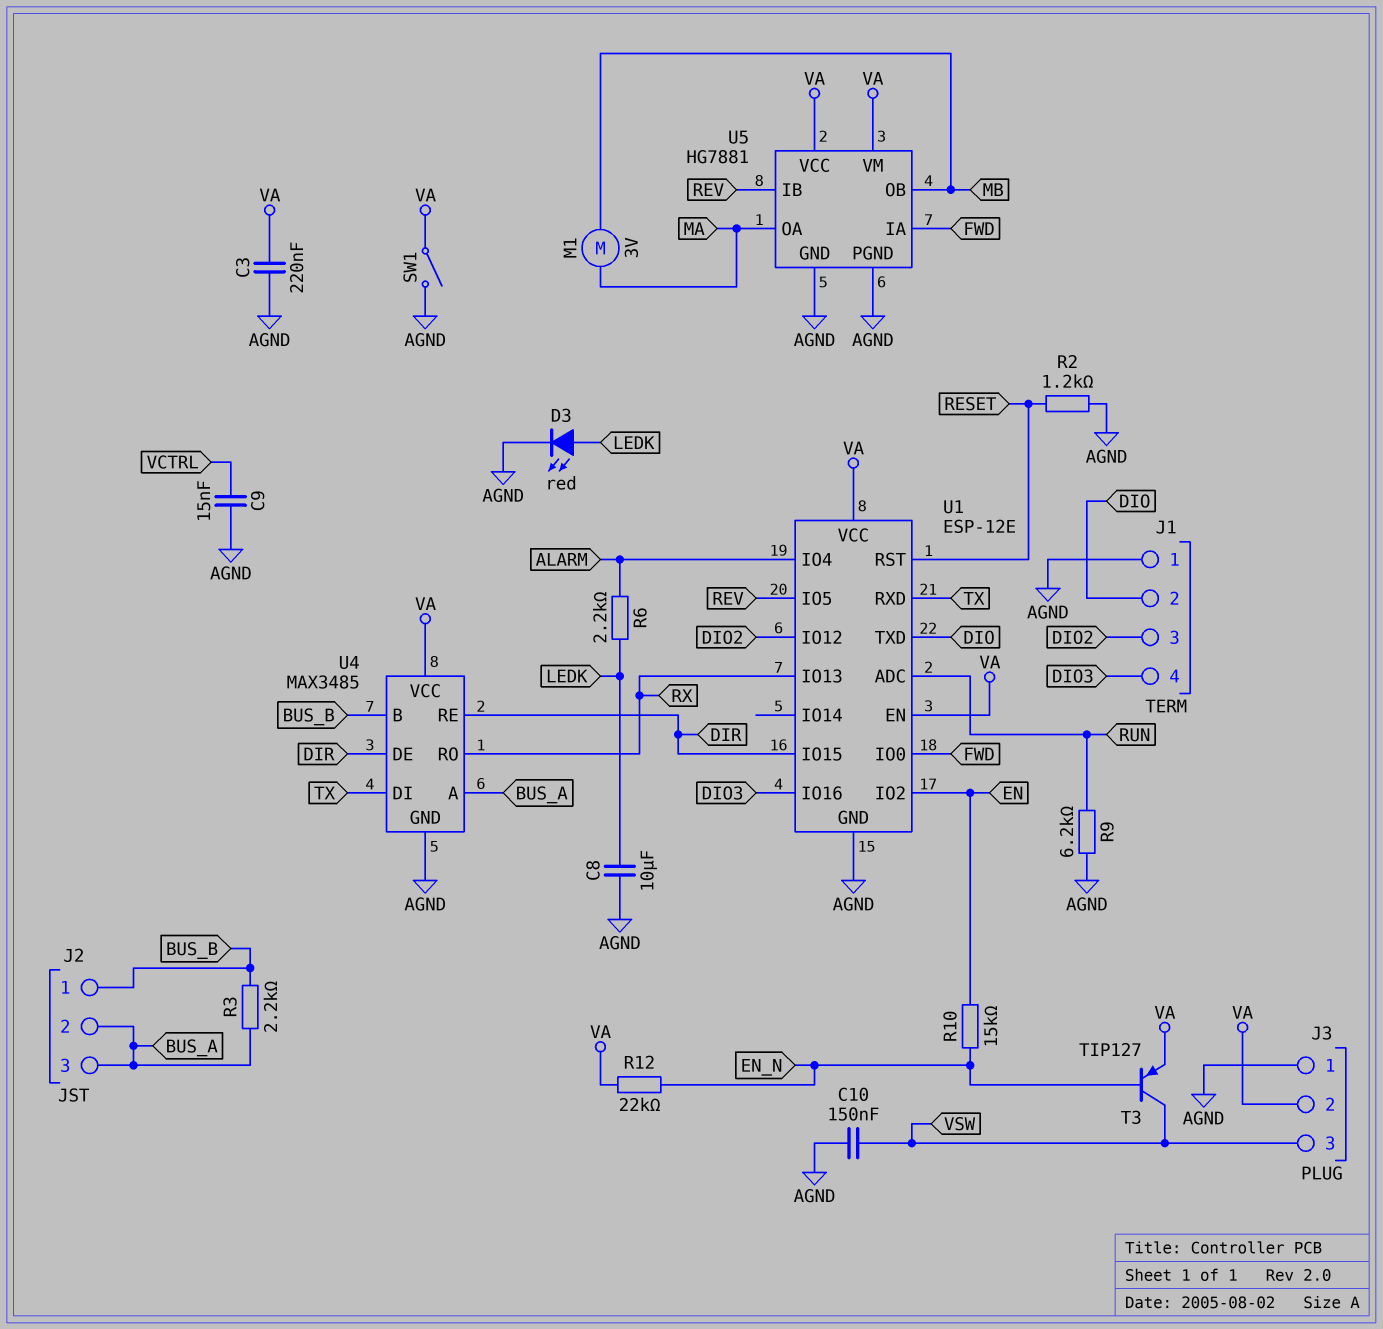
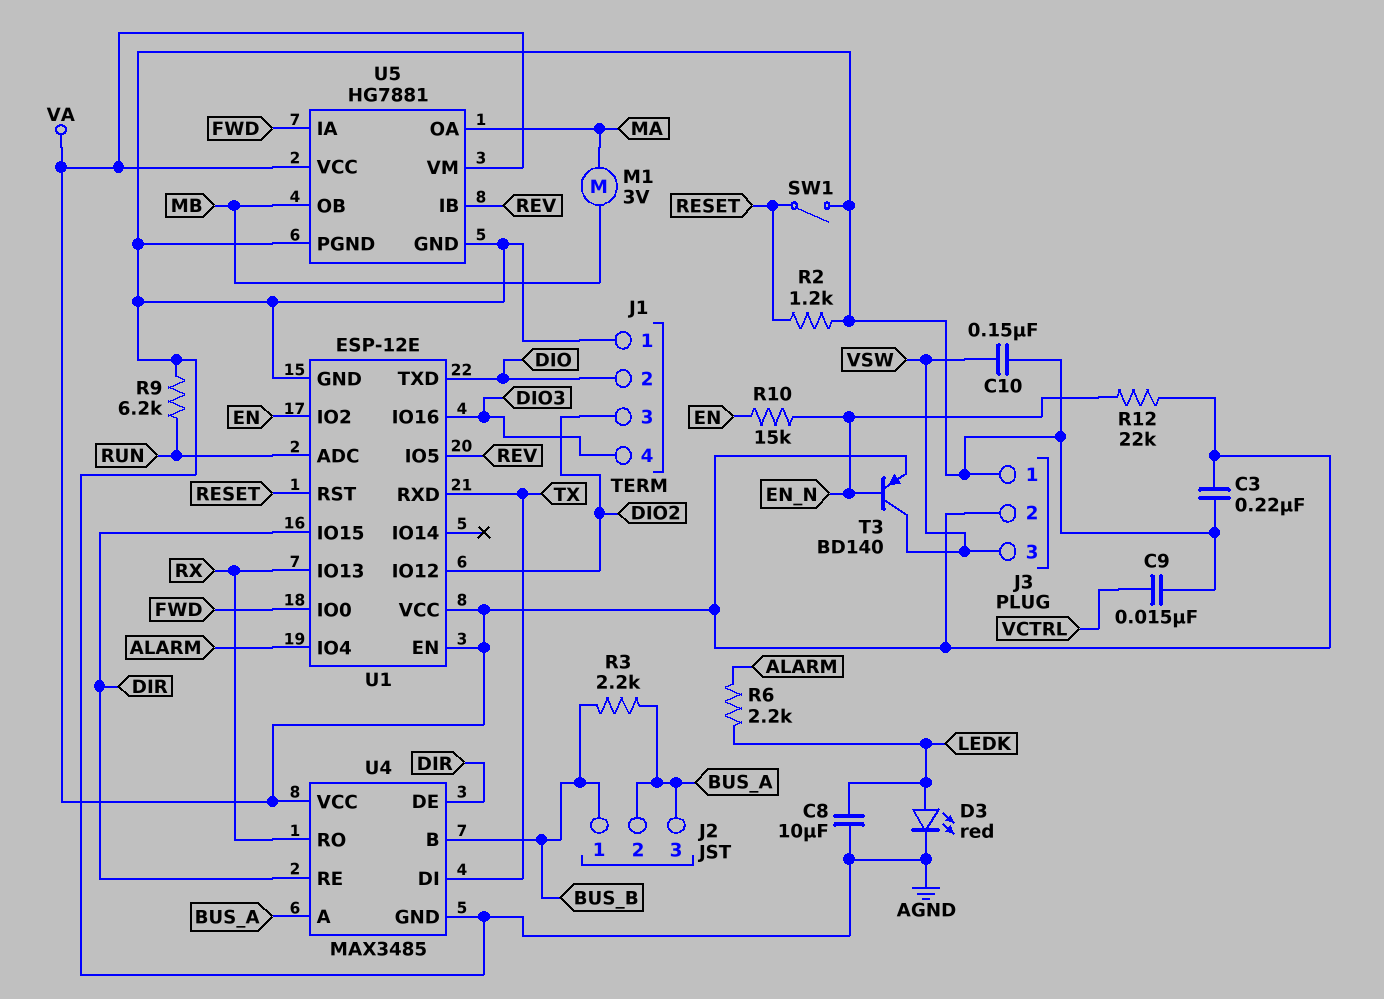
SW1: switch (AGND, VA) -> switch (AGND, RESET)
T3: PNP TIP127 (B EN_N, C VSW, E VA) -> PNP BD140 (B EN_N, C VSW, E VA)

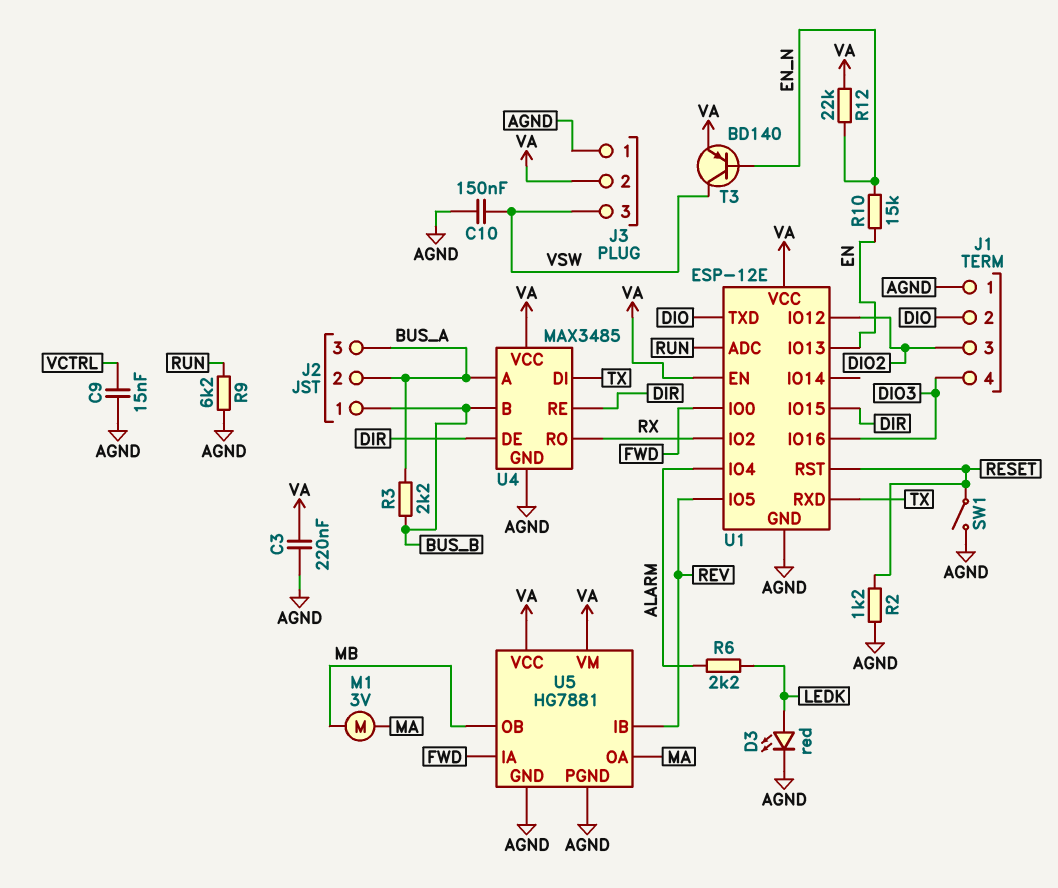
C8: 10uF (AGND, LEDK) -> none
U1 pin IO2: EN -> RX
U1 pin IO13: RX -> EN

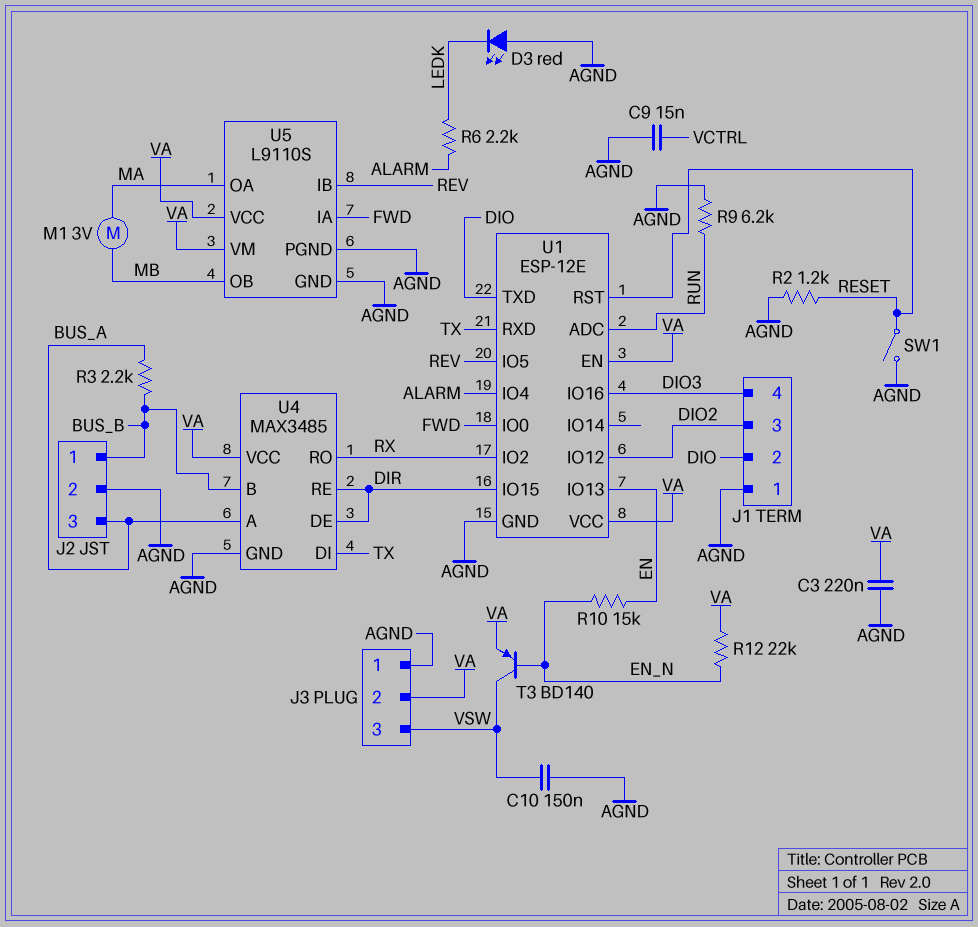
D3: LED red (A LEDK, K AGND) -> LED red (A AGND, K LEDK)
J2 pin 2: BUS_A -> AGND
U5: HG7881 -> L9110S

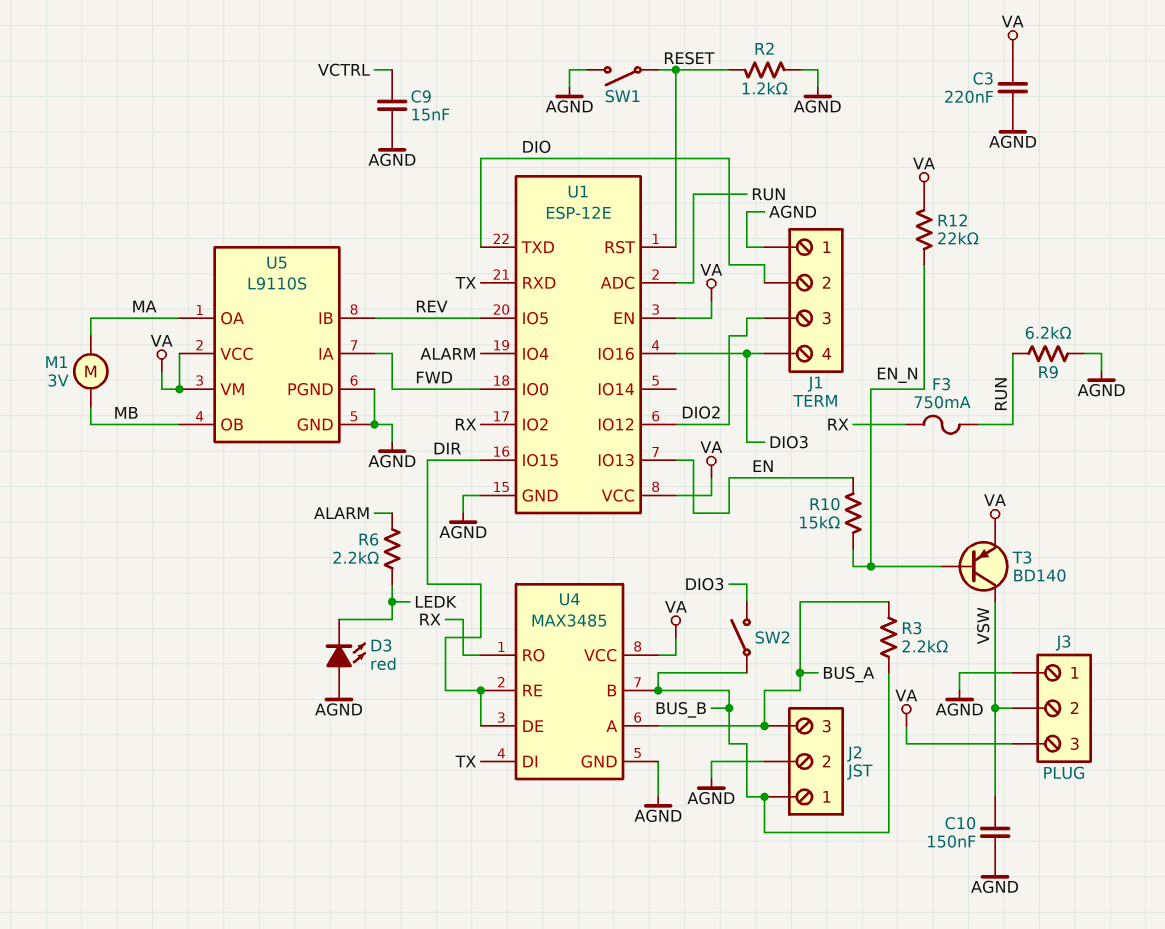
F3: none -> 750mA (RUN, RX)
J3 pin 2: VA -> VSW
J3 pin 3: VSW -> VA
SW2: none -> switch (BUS_B, DIO3)

